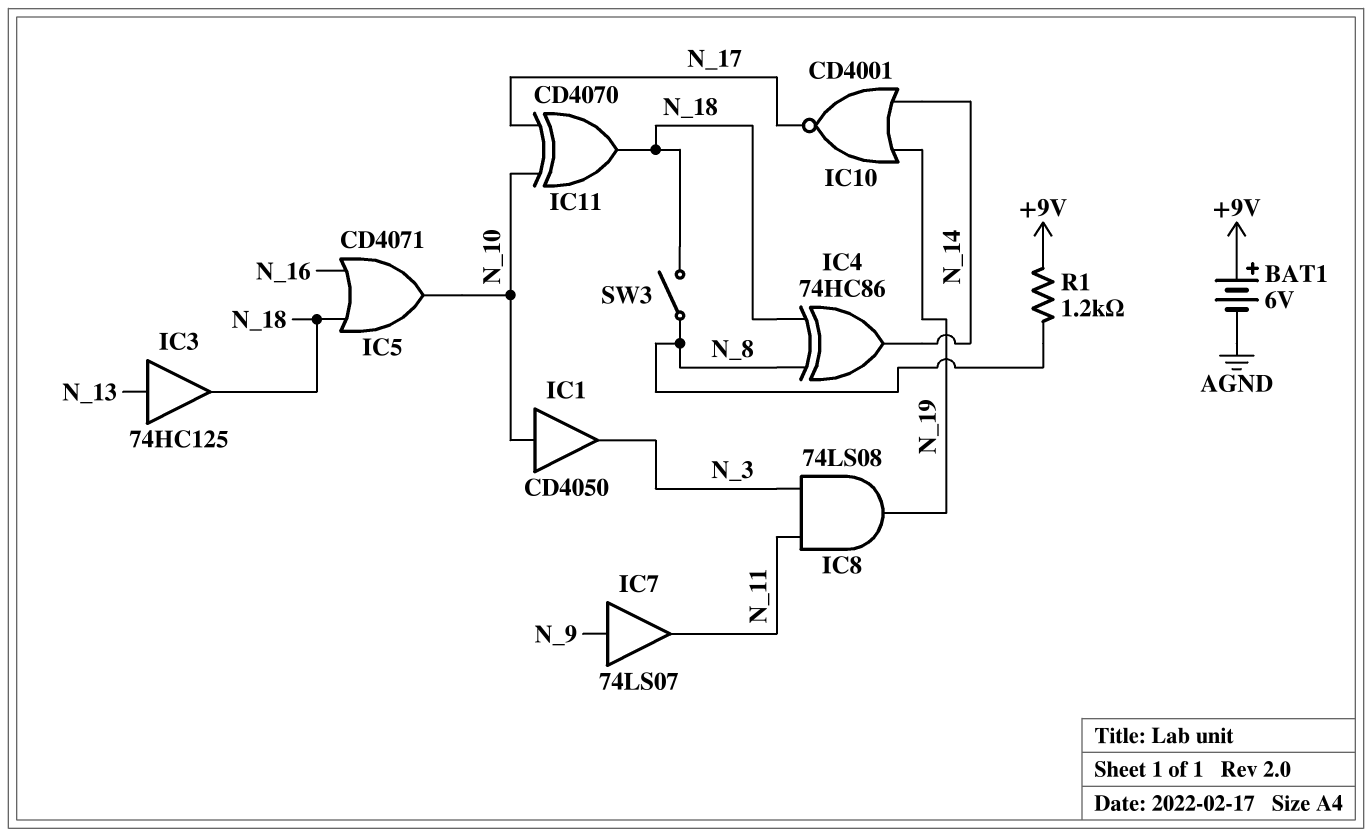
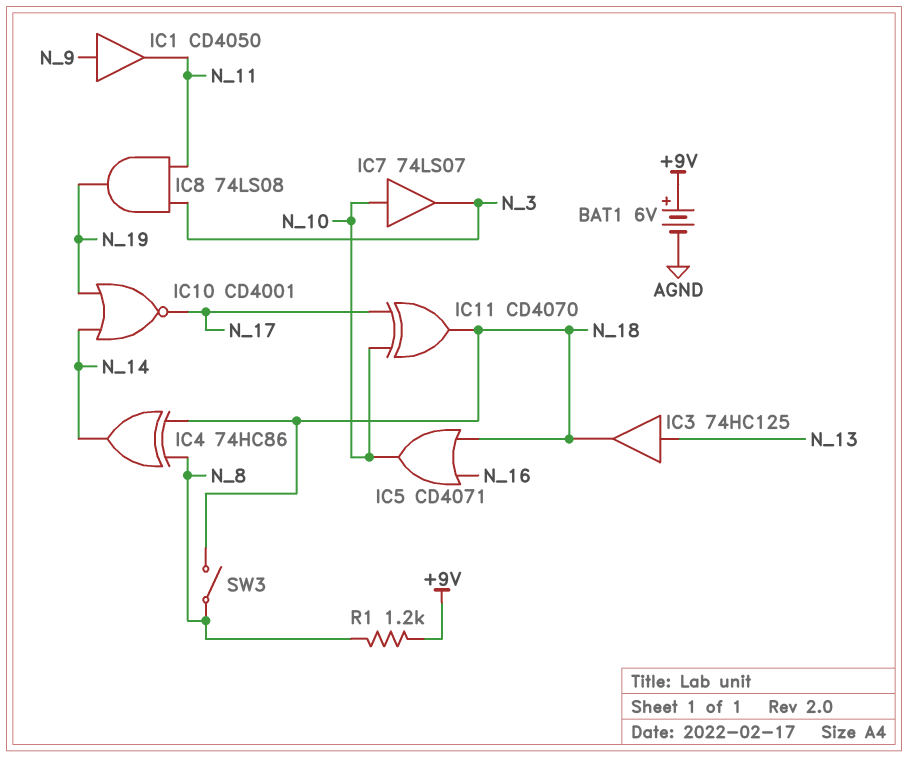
IC1: buffer CD4050 (in N_10, out N_3) -> buffer CD4050 (in N_9, out N_11)
IC7: buffer 74LS07 (in N_9, out N_11) -> buffer 74LS07 (in N_10, out N_3)

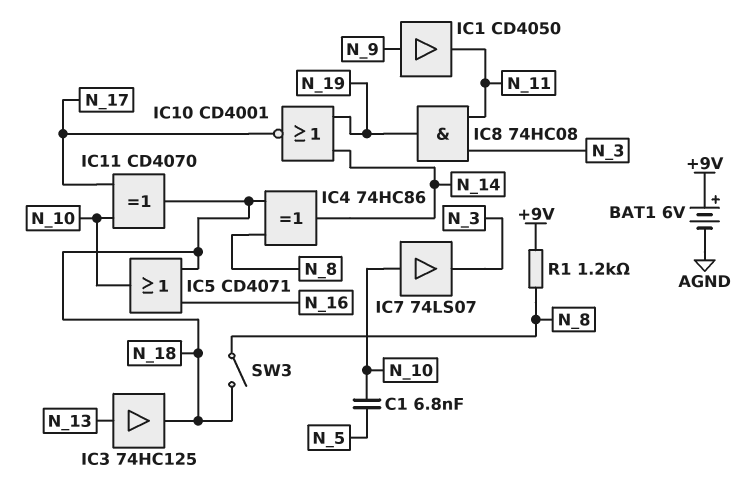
C1: none -> 6.8nF (N_5, N_10)
IC8: AND 74LS08 (in N_3, in N_11, out N_19) -> AND 74HC08 (in N_3, in N_11, out N_19)

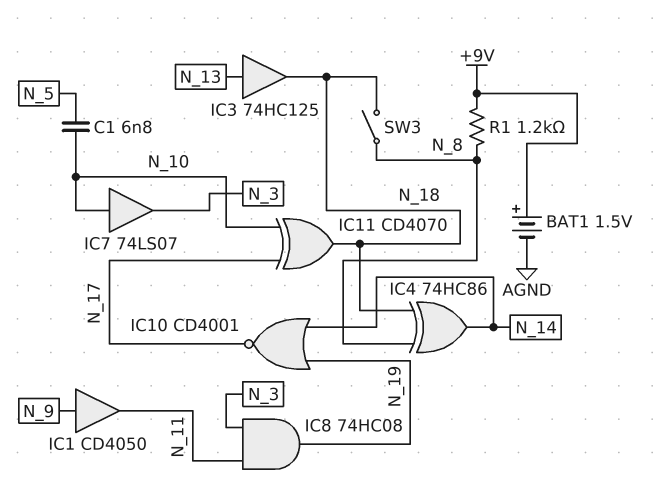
BAT1: 6V (plus +9V, minus AGND) -> 1.5V (plus +9V, minus AGND)
IC5: OR CD4071 (in N_16, in N_18, out N_10) -> none

